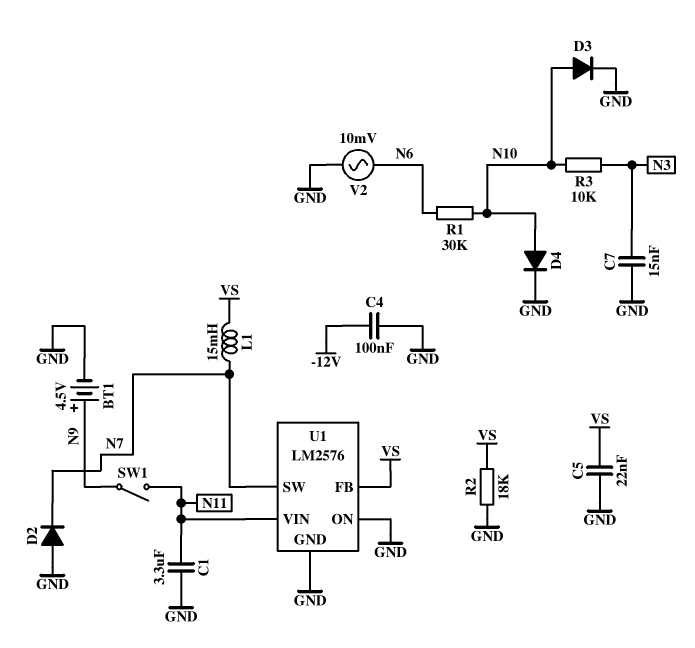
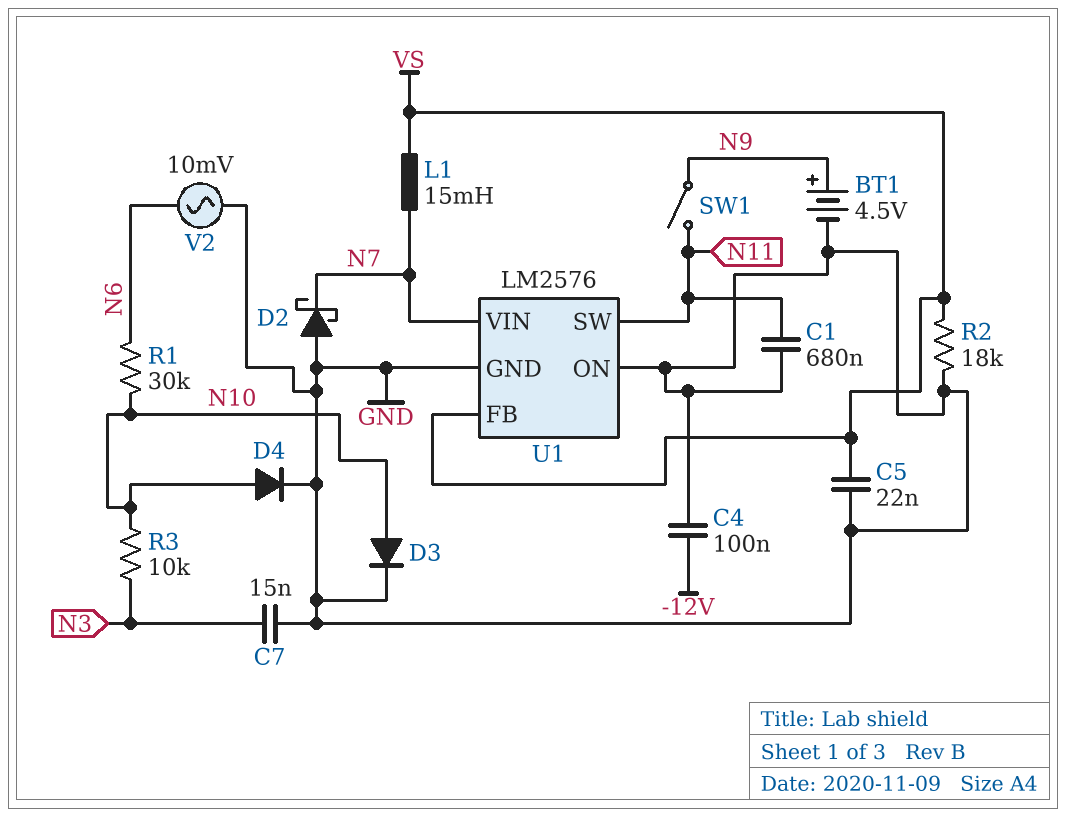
C1: 3.3uF (GND, N11) -> 680nF (GND, N11)
D2: diode (A GND, K N7) -> schottky (A GND, K N7)
U1 pin SW: N7 -> N11
U1 pin VIN: N11 -> N7

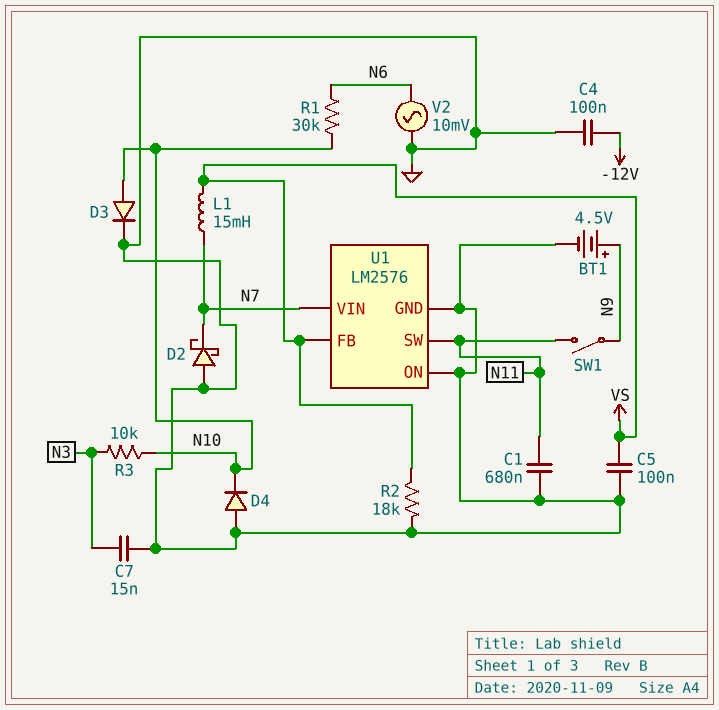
C5: 22nF (GND, VS) -> 100nF (GND, VS)
D4: diode (A N10, K GND) -> diode (A GND, K N10)

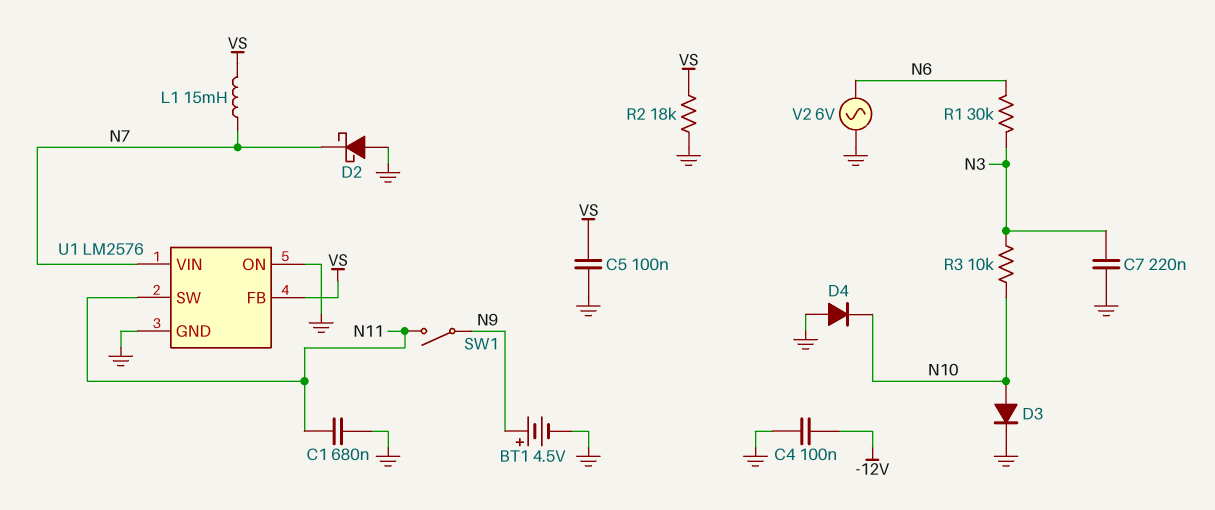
C7: 15nF (GND, N3) -> 220nF (GND, N3)
R1: 30k (N6, N10) -> 30k (N3, N6)
V2: AC 10mV (GND, N6) -> AC 6V (GND, N6)

